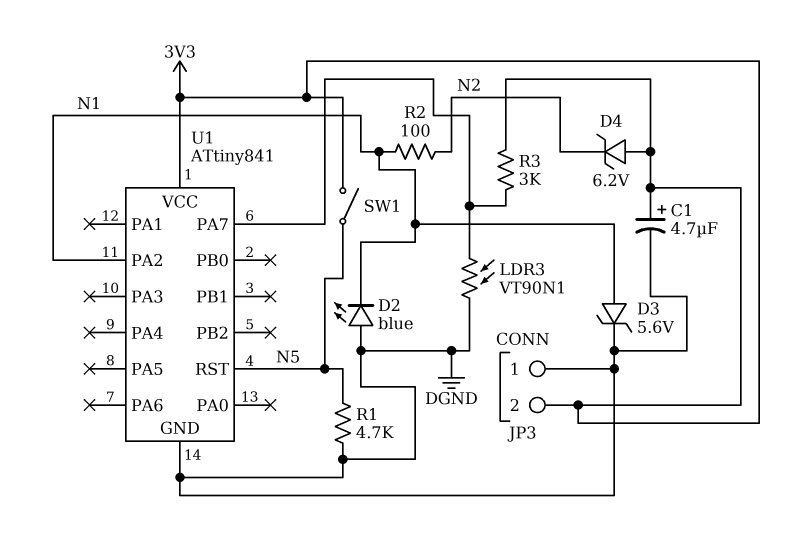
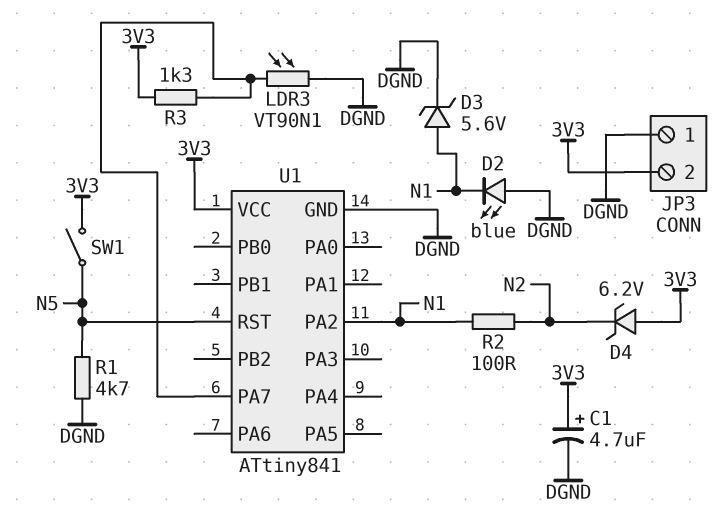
R3: 3k (3V3, U1/PA7) -> 1.3k (3V3, U1/PA7)

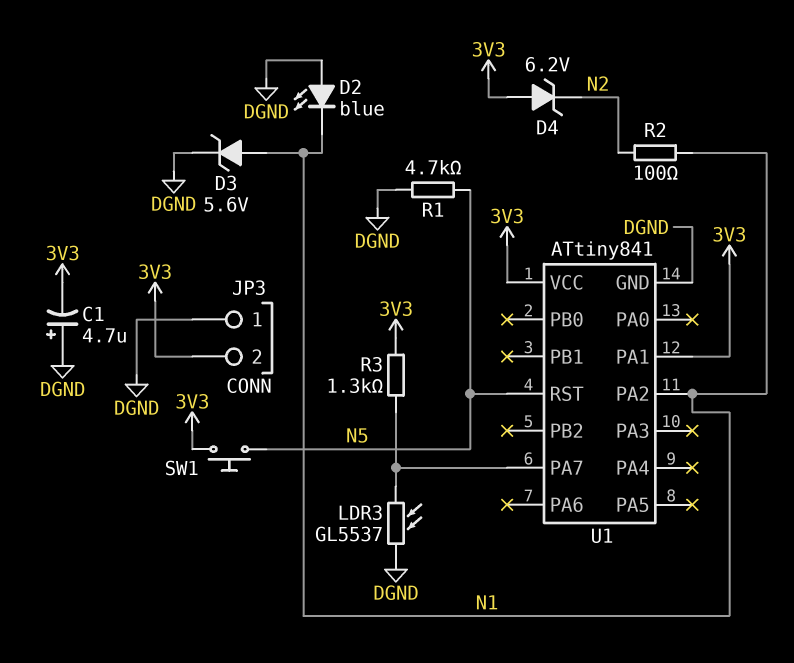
C1: 4.7uF (plus 3V3, minus DGND) -> 4.7uF (plus DGND, minus 3V3)
LDR3: VT90N1 (DGND, U1/PA7) -> GL5537 (DGND, U1/PA7)
SW1: switch (3V3, N5) -> button (3V3, N5)
U1 pin PA1: none -> 3V3

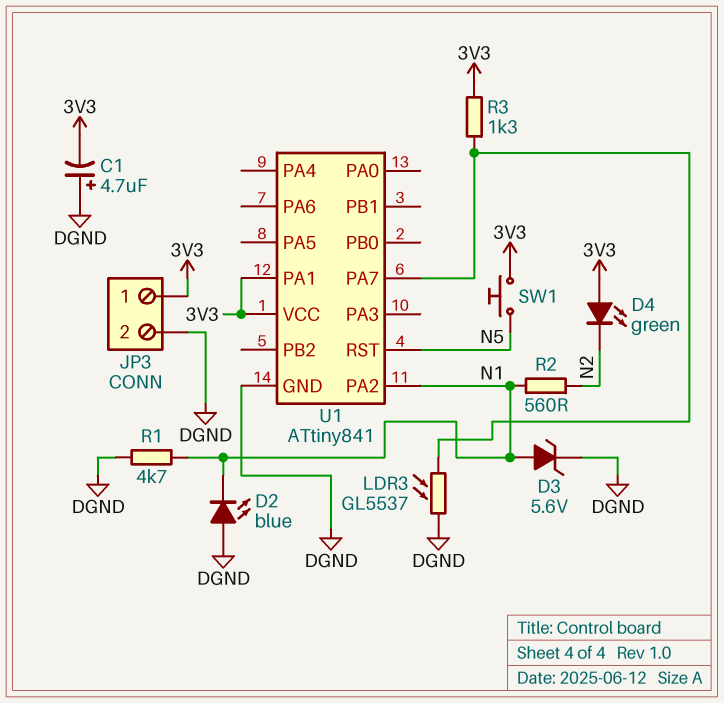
D4: zener 6.2V (A 3V3, K N2) -> LED green (A 3V3, K N2)
JP3 pin 1: DGND -> 3V3
JP3 pin 2: 3V3 -> DGND
R1: 4.7k (DGND, N5) -> 4.7k (DGND, N1)
R2: 100 (N1, N2) -> 560 (N1, N2)

